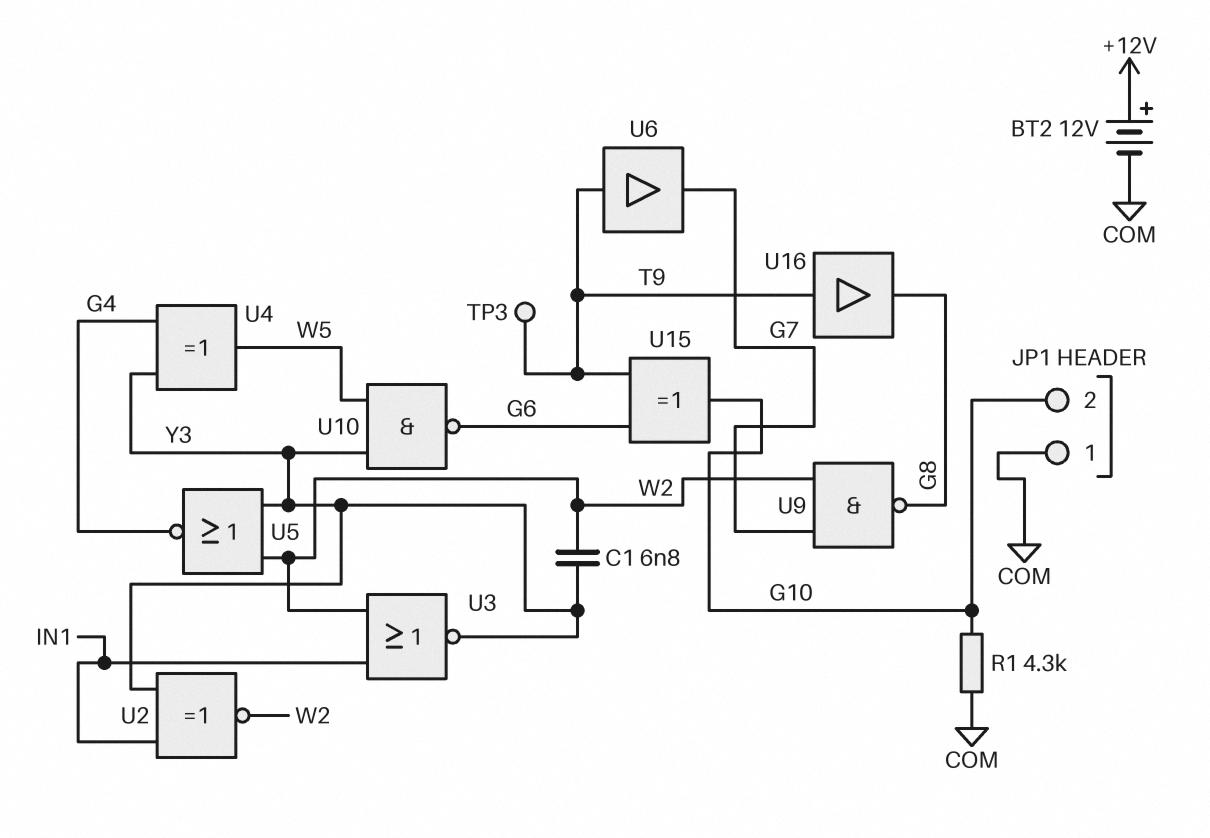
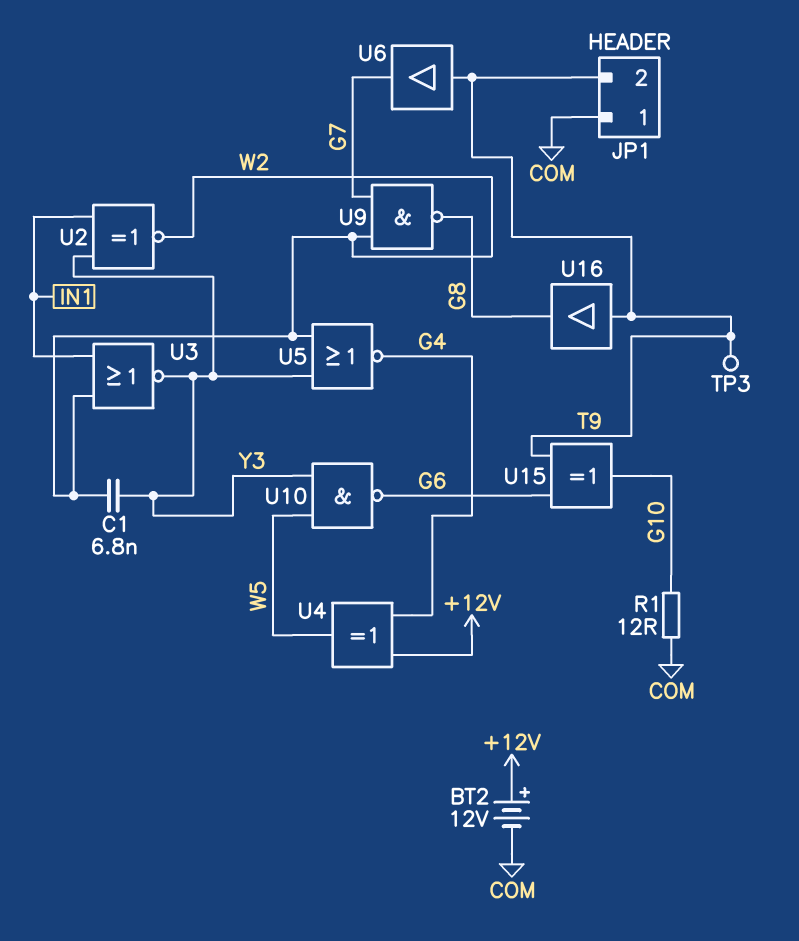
JP1 pin 2: G10 -> T9
R1: 4.3k (COM, G10) -> 12 (COM, G10)
U4: XOR (in G4, in Y3, out W5) -> XOR (in +12V, in G4, out W5)

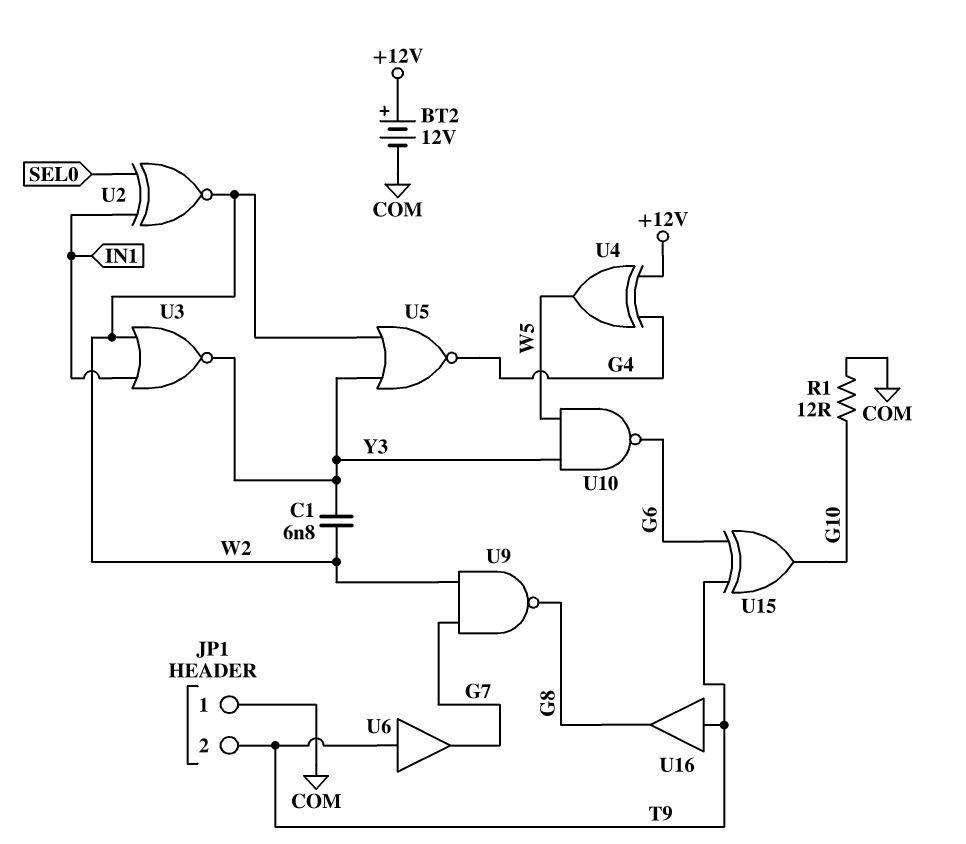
TP3: test point (T9) -> none
U2: XNOR (in IN1, in Y3, out W2) -> XNOR (in IN1, in SEL0, out W2)

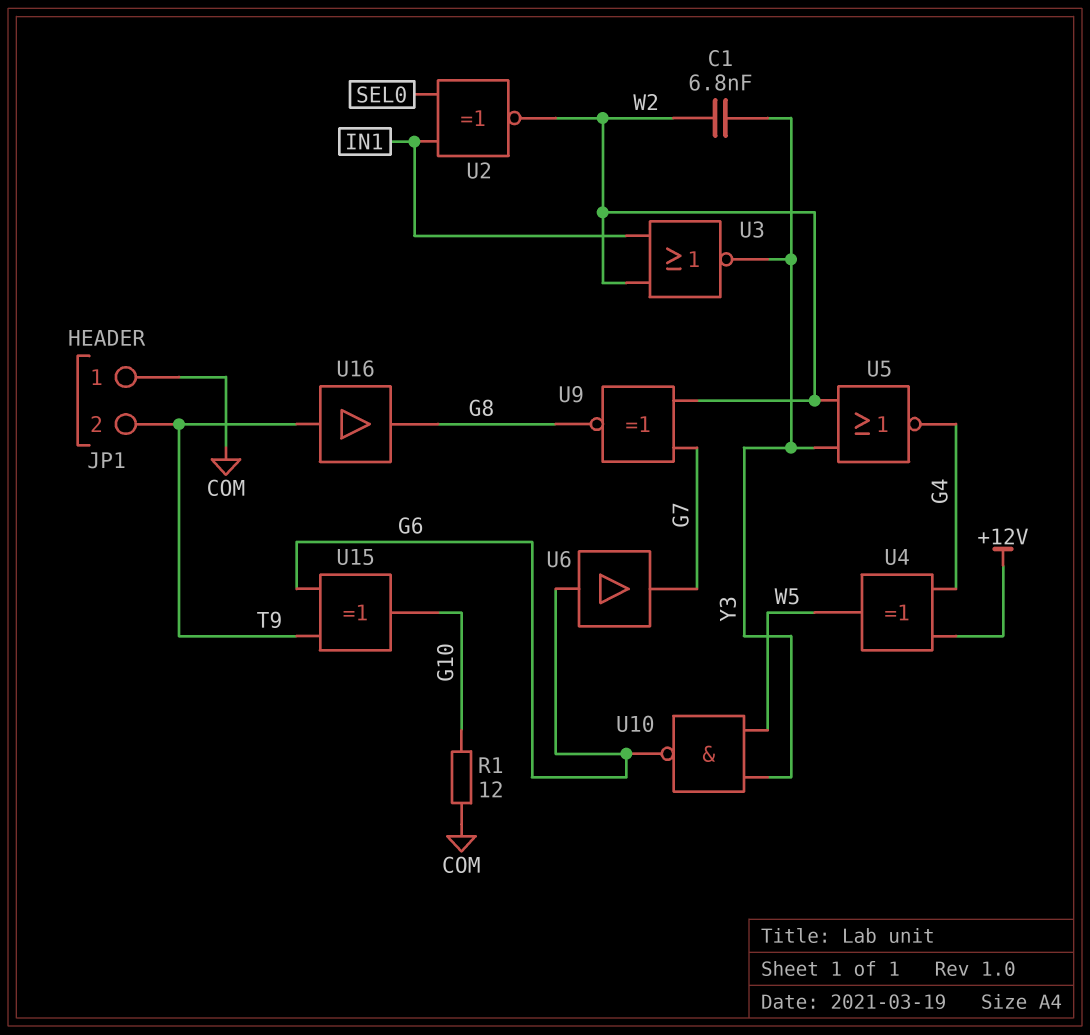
BT2: 12V (plus +12V, minus COM) -> none
U6: buffer (in T9, out G7) -> buffer (in G6, out G7)
U9: NAND (in G7, in W2, out G8) -> XNOR (in G7, in W2, out G8)

